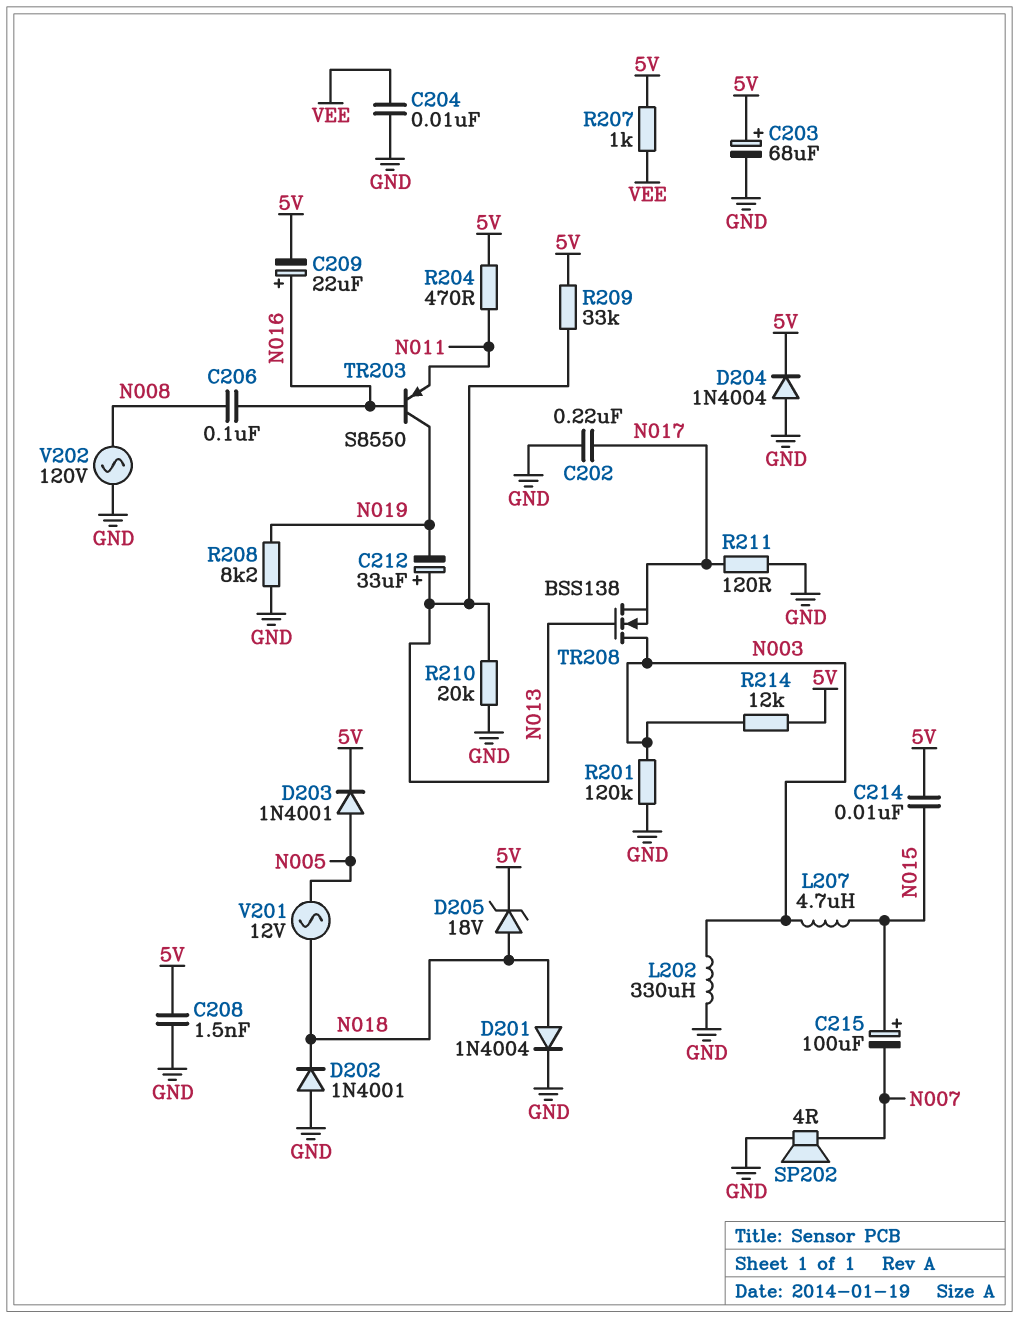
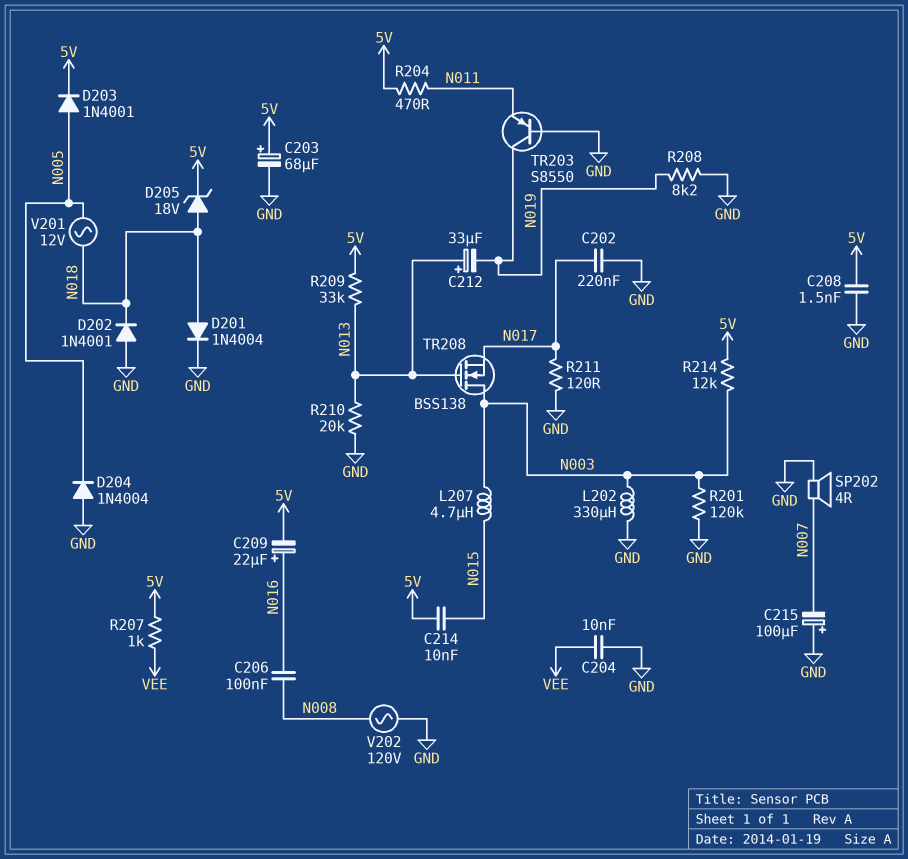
C215: 100uF (plus N015, minus N007) -> 100uF (plus GND, minus N007)
D204: diode 1N4004 (A GND, K 5V) -> diode 1N4004 (A GND, K N005)
TR203: PNP S8550 (B N016, C N019, E N011) -> PNP S8550 (B GND, C N019, E N011)

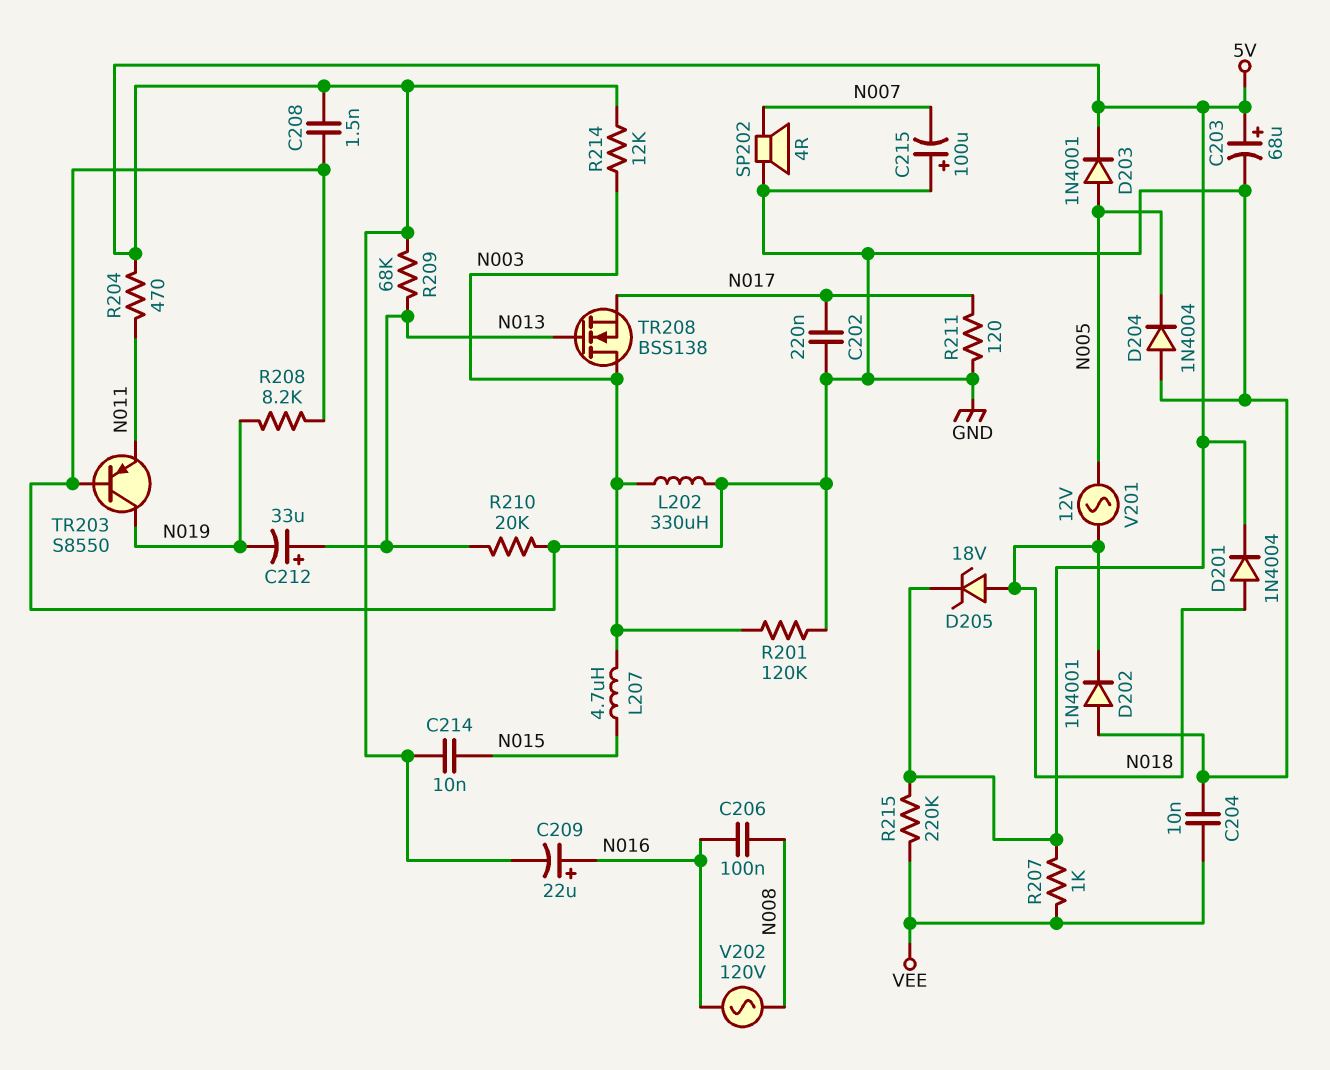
D201: diode 1N4004 (A N018, K GND) -> diode 1N4004 (A N018, K 5V)
R209: 33k (5V, N013) -> 68k (5V, N013)
R215: none -> 220k (5V, VEE)
V202: AC 120V (GND, N008) -> AC 120V (N008, N016)

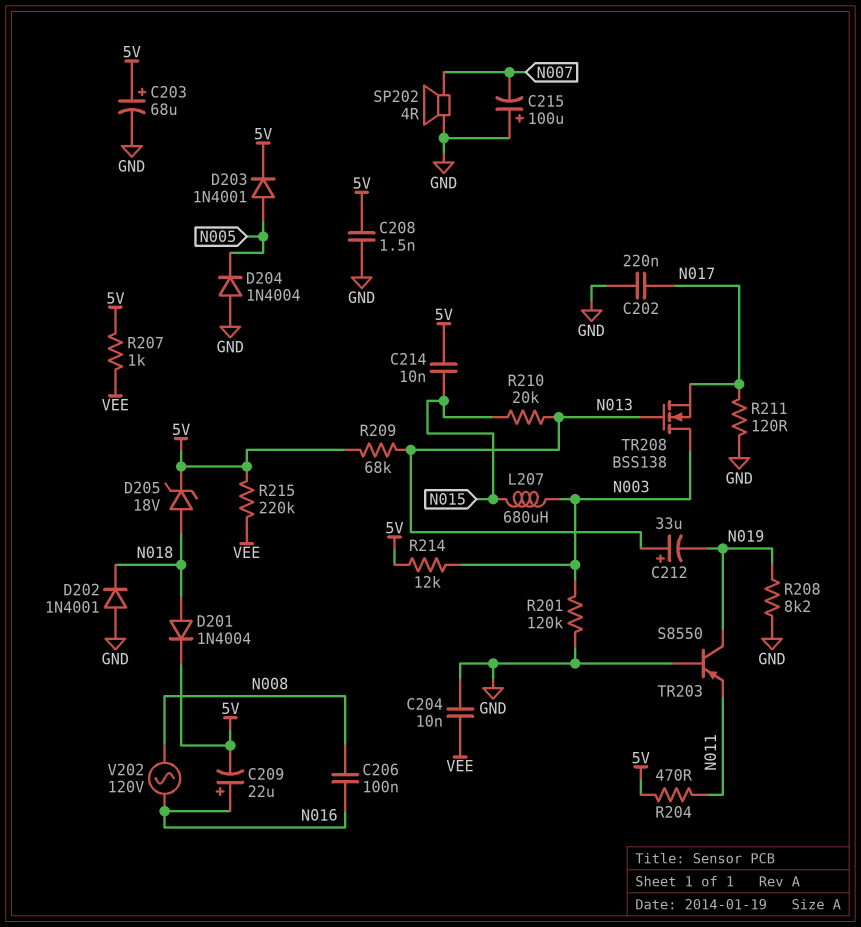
L202: 330uH (GND, N003) -> none
L207: 4.7uH (N003, N015) -> 680uH (N003, N015)
R210: 20k (GND, N013) -> 20k (N013, N015)
V201: AC 12V (N005, N018) -> none

